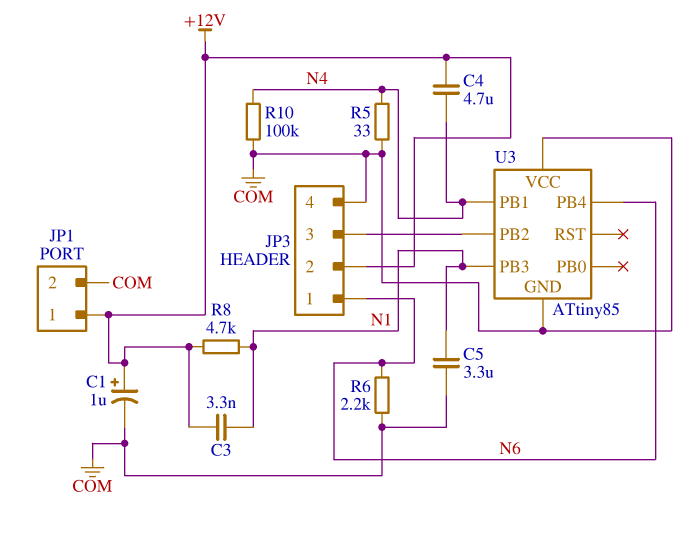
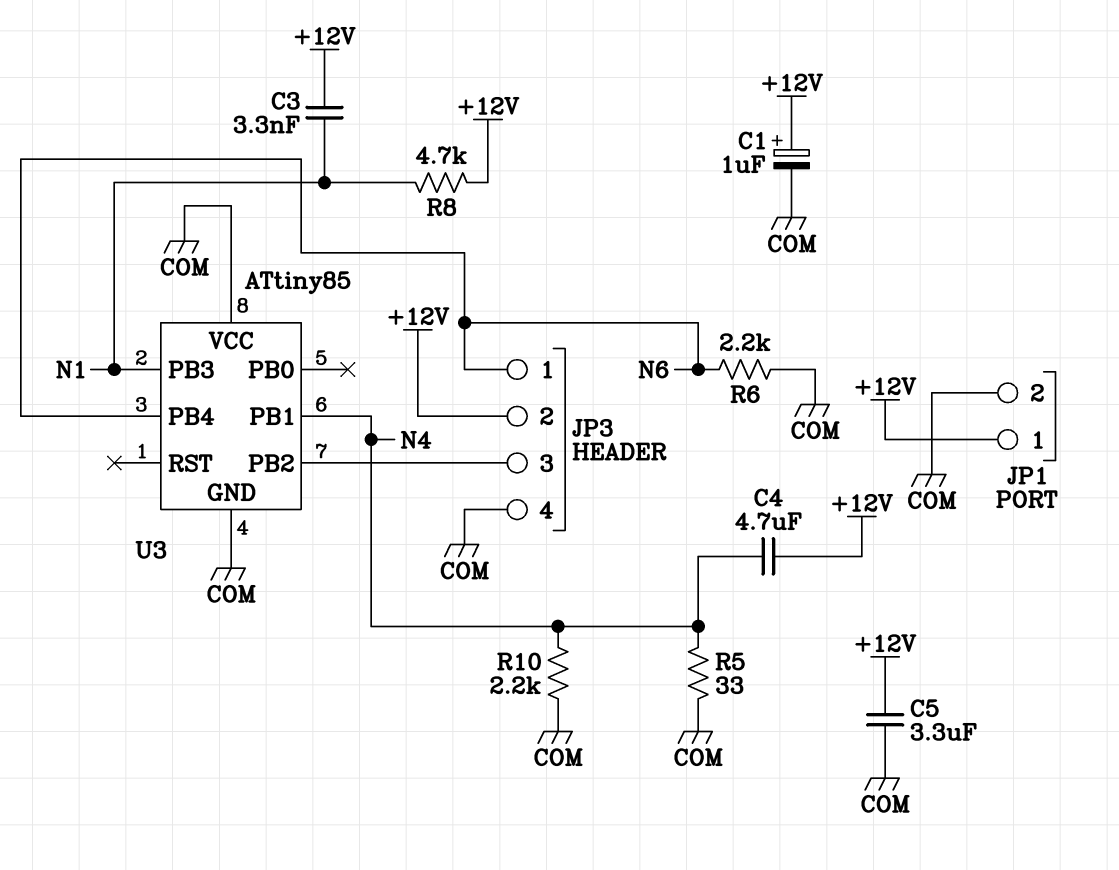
C5: 3.3uF (COM, N1) -> 3.3uF (+12V, COM)
R10: 100k (COM, N4) -> 2.2k (COM, N4)

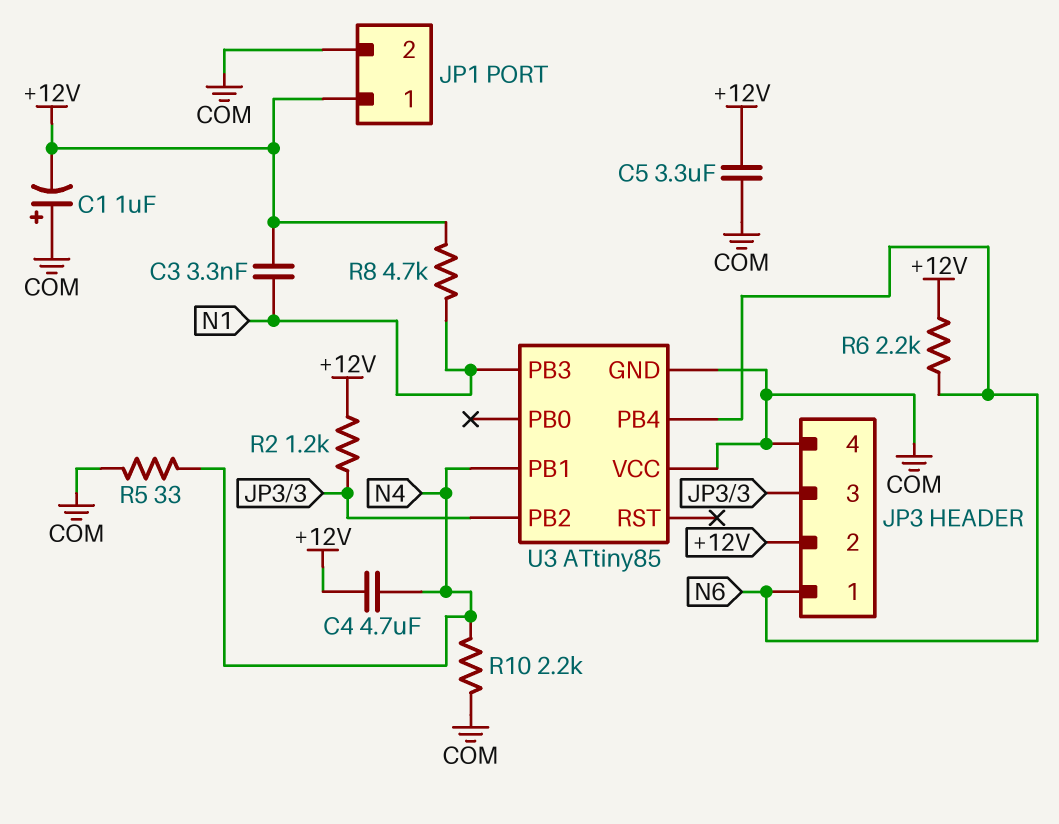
C1: 1uF (plus +12V, minus COM) -> 1uF (plus COM, minus +12V)
R2: none -> 1.2k (+12V, JP3/3)
R6: 2.2k (COM, N6) -> 2.2k (+12V, N6)

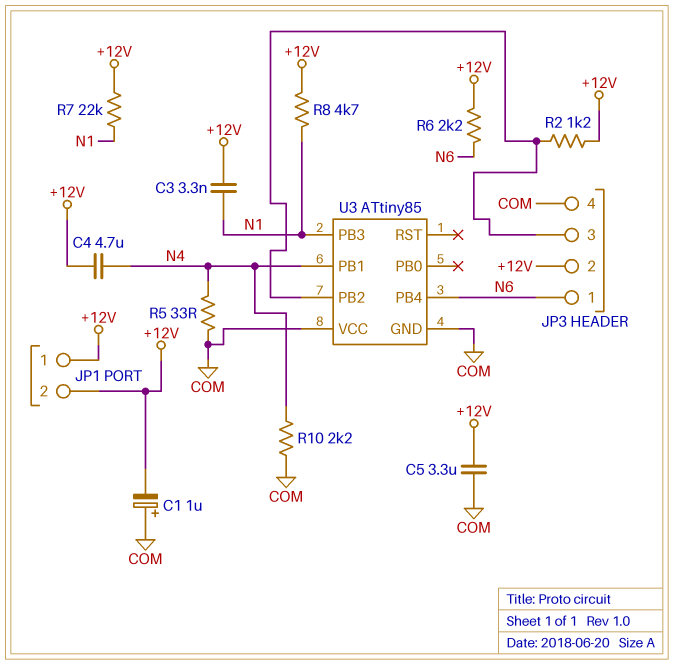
JP1 pin 2: COM -> +12V
R7: none -> 22k (+12V, N1)

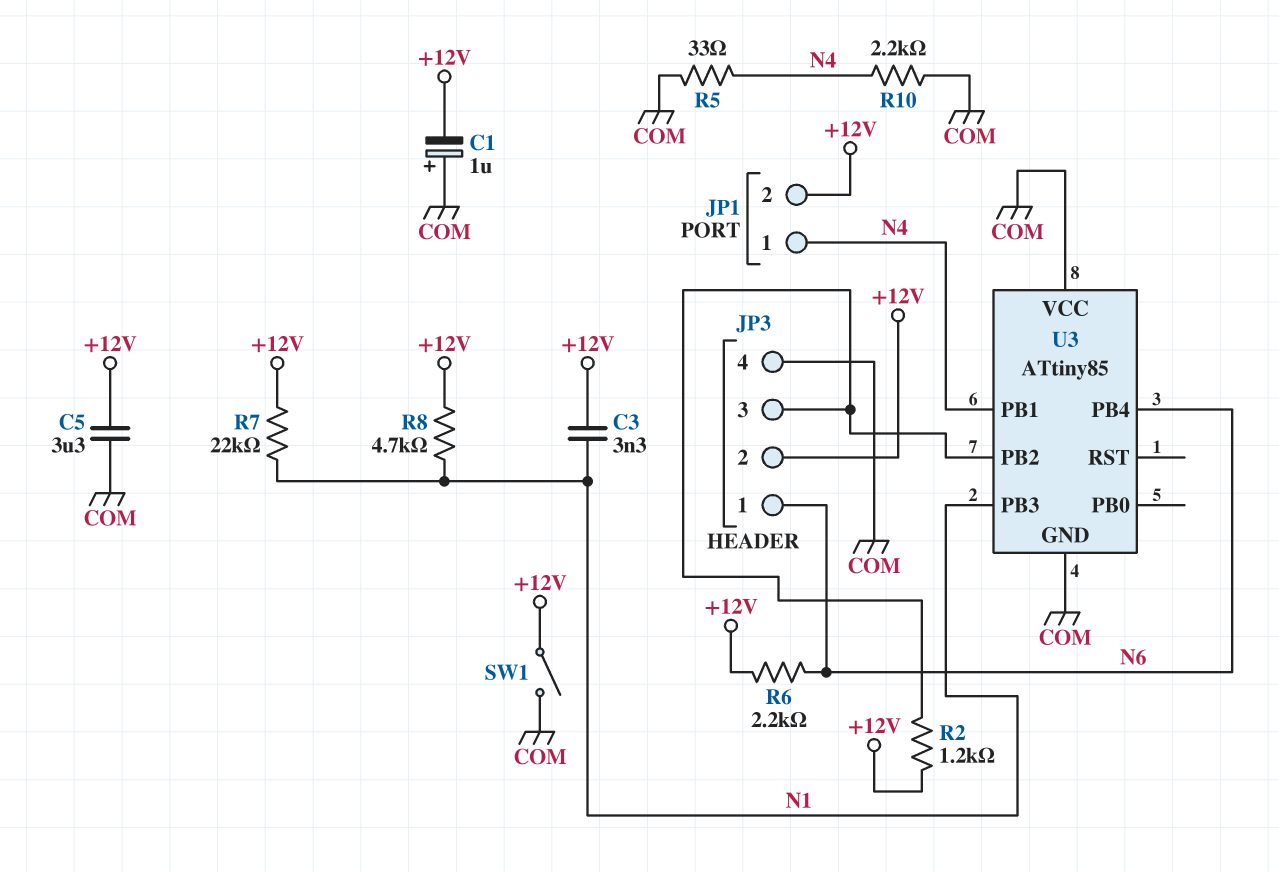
C4: 4.7uF (+12V, N4) -> none
JP1 pin 1: +12V -> N4
SW1: none -> switch (+12V, COM)

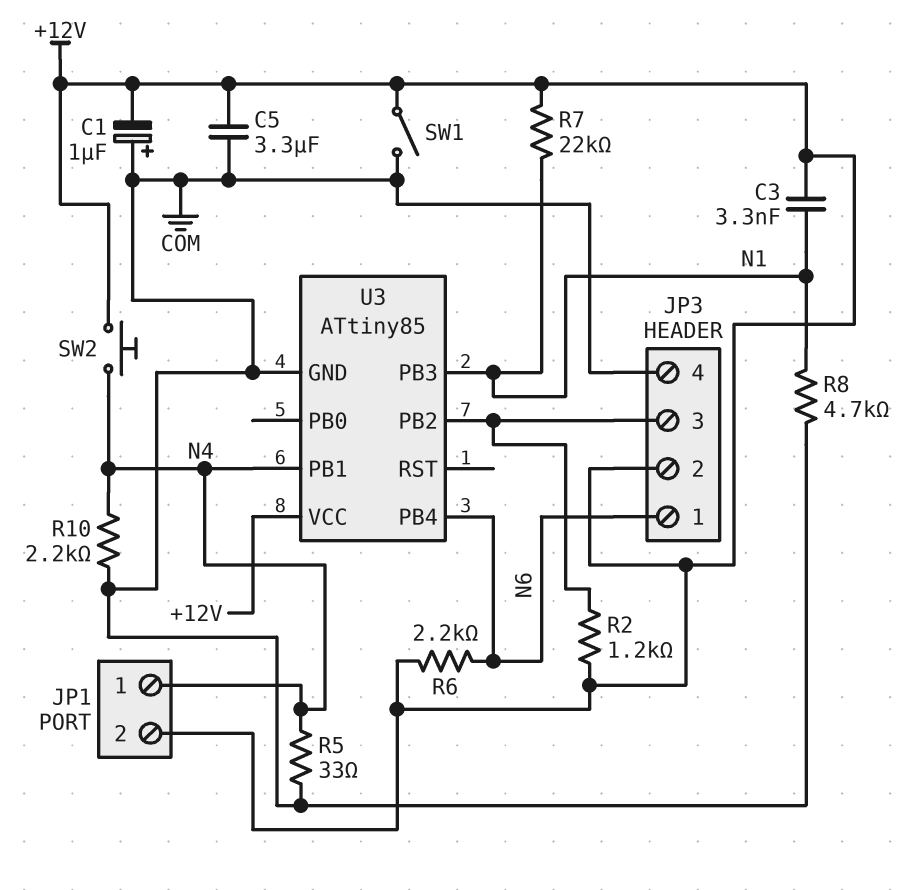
R8: 4.7k (+12V, N1) -> 4.7k (COM, N1)
SW2: none -> button (+12V, N4)
U3 pin VCC: COM -> +12V

